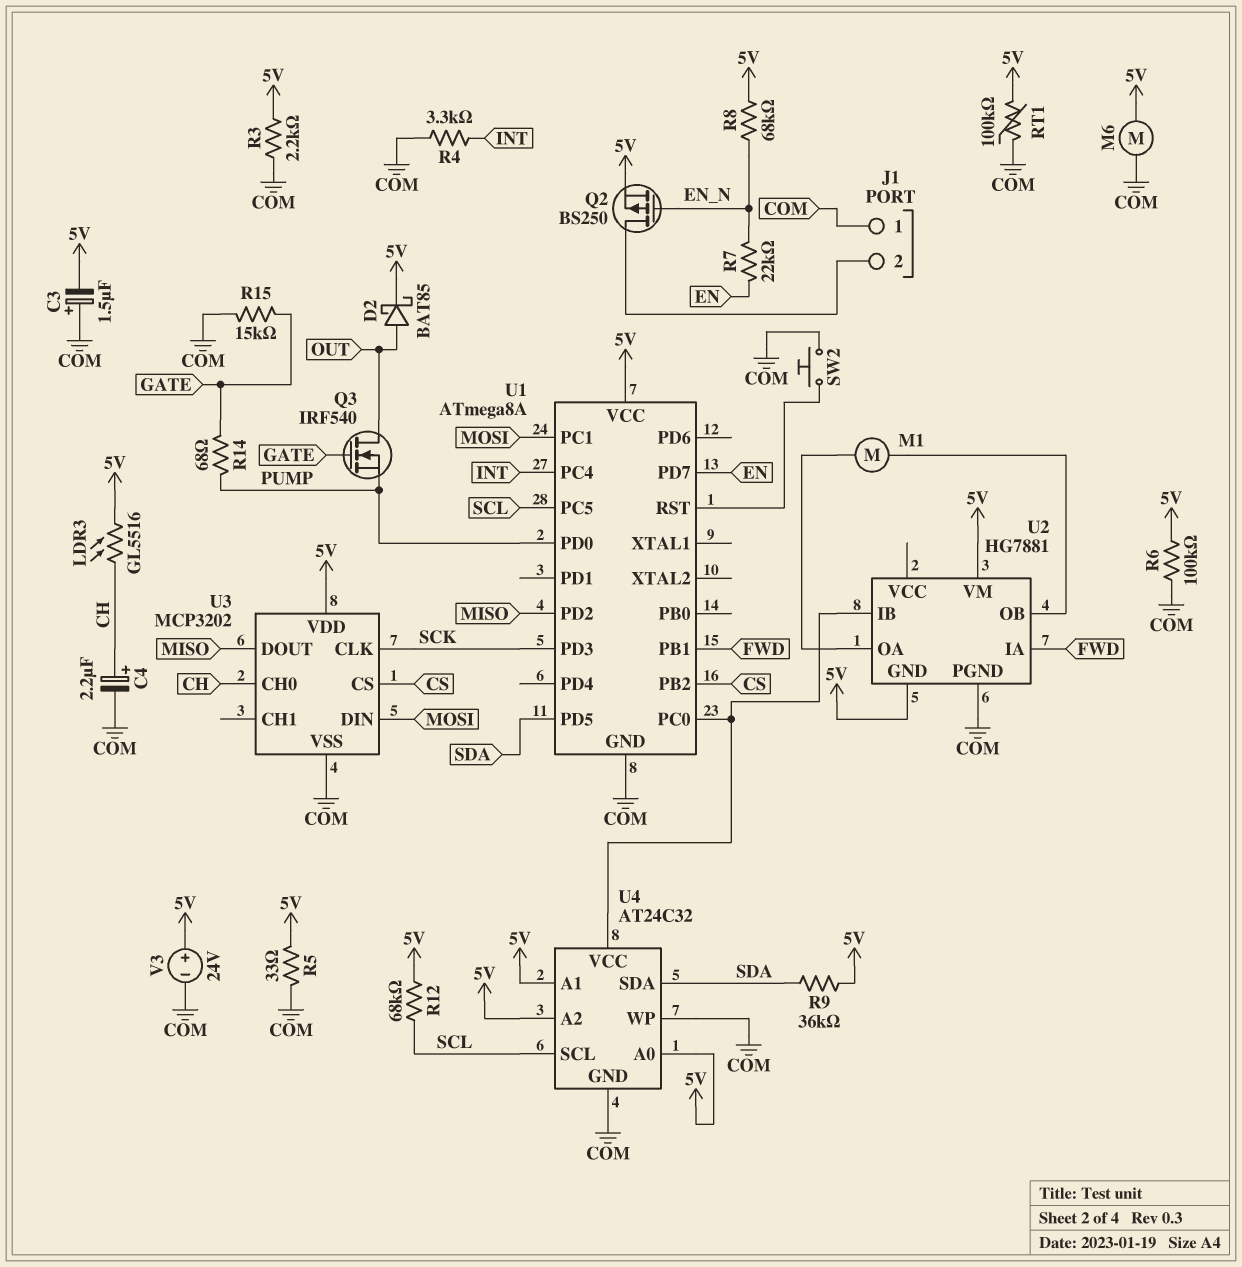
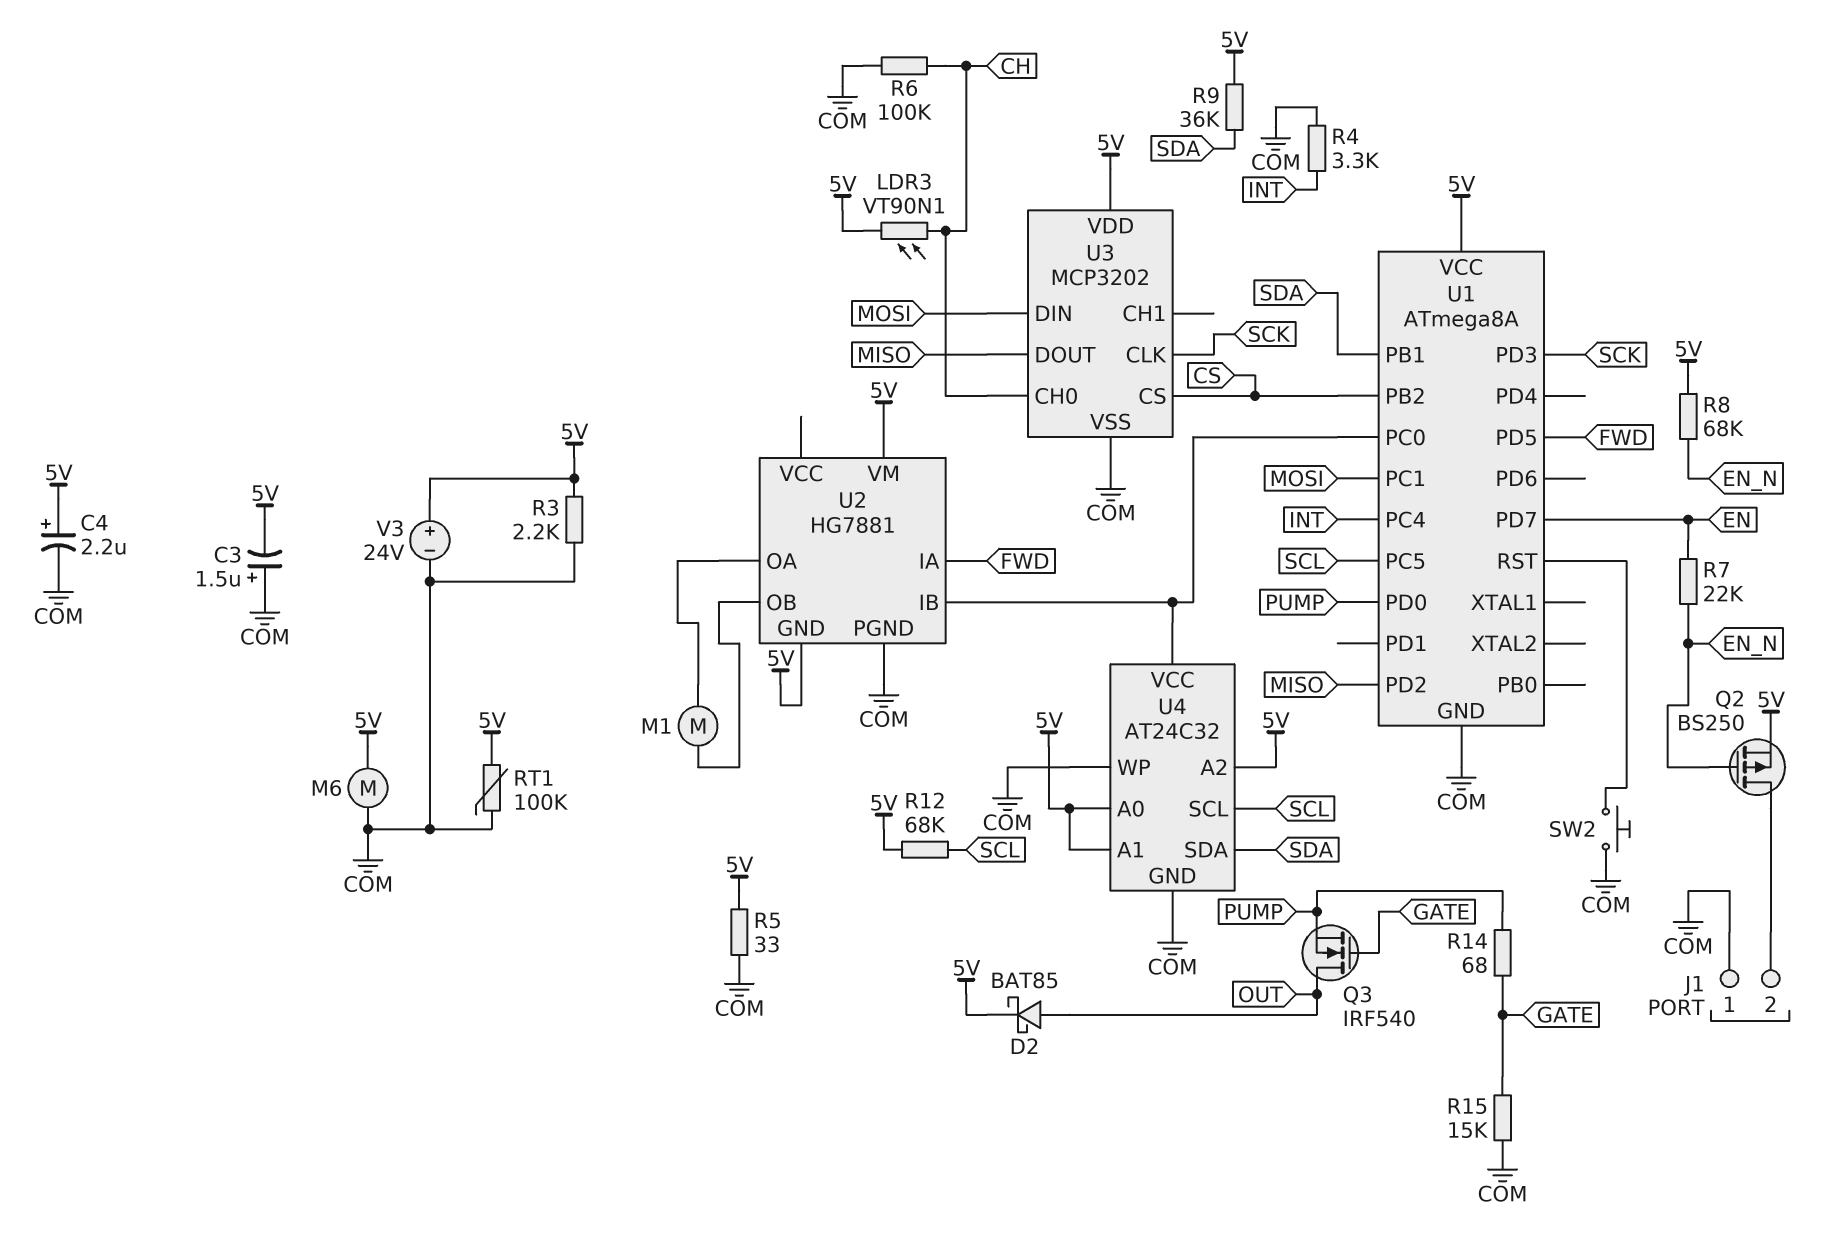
C4: 2.2uF (plus CH, minus COM) -> 2.2uF (plus 5V, minus COM)
LDR3: GL5516 (5V, CH) -> VT90N1 (5V, CH)
R6: 100k (5V, COM) -> 100k (CH, COM)
U1 pin PB1: FWD -> SDA
U1 pin PD5: SDA -> FWD

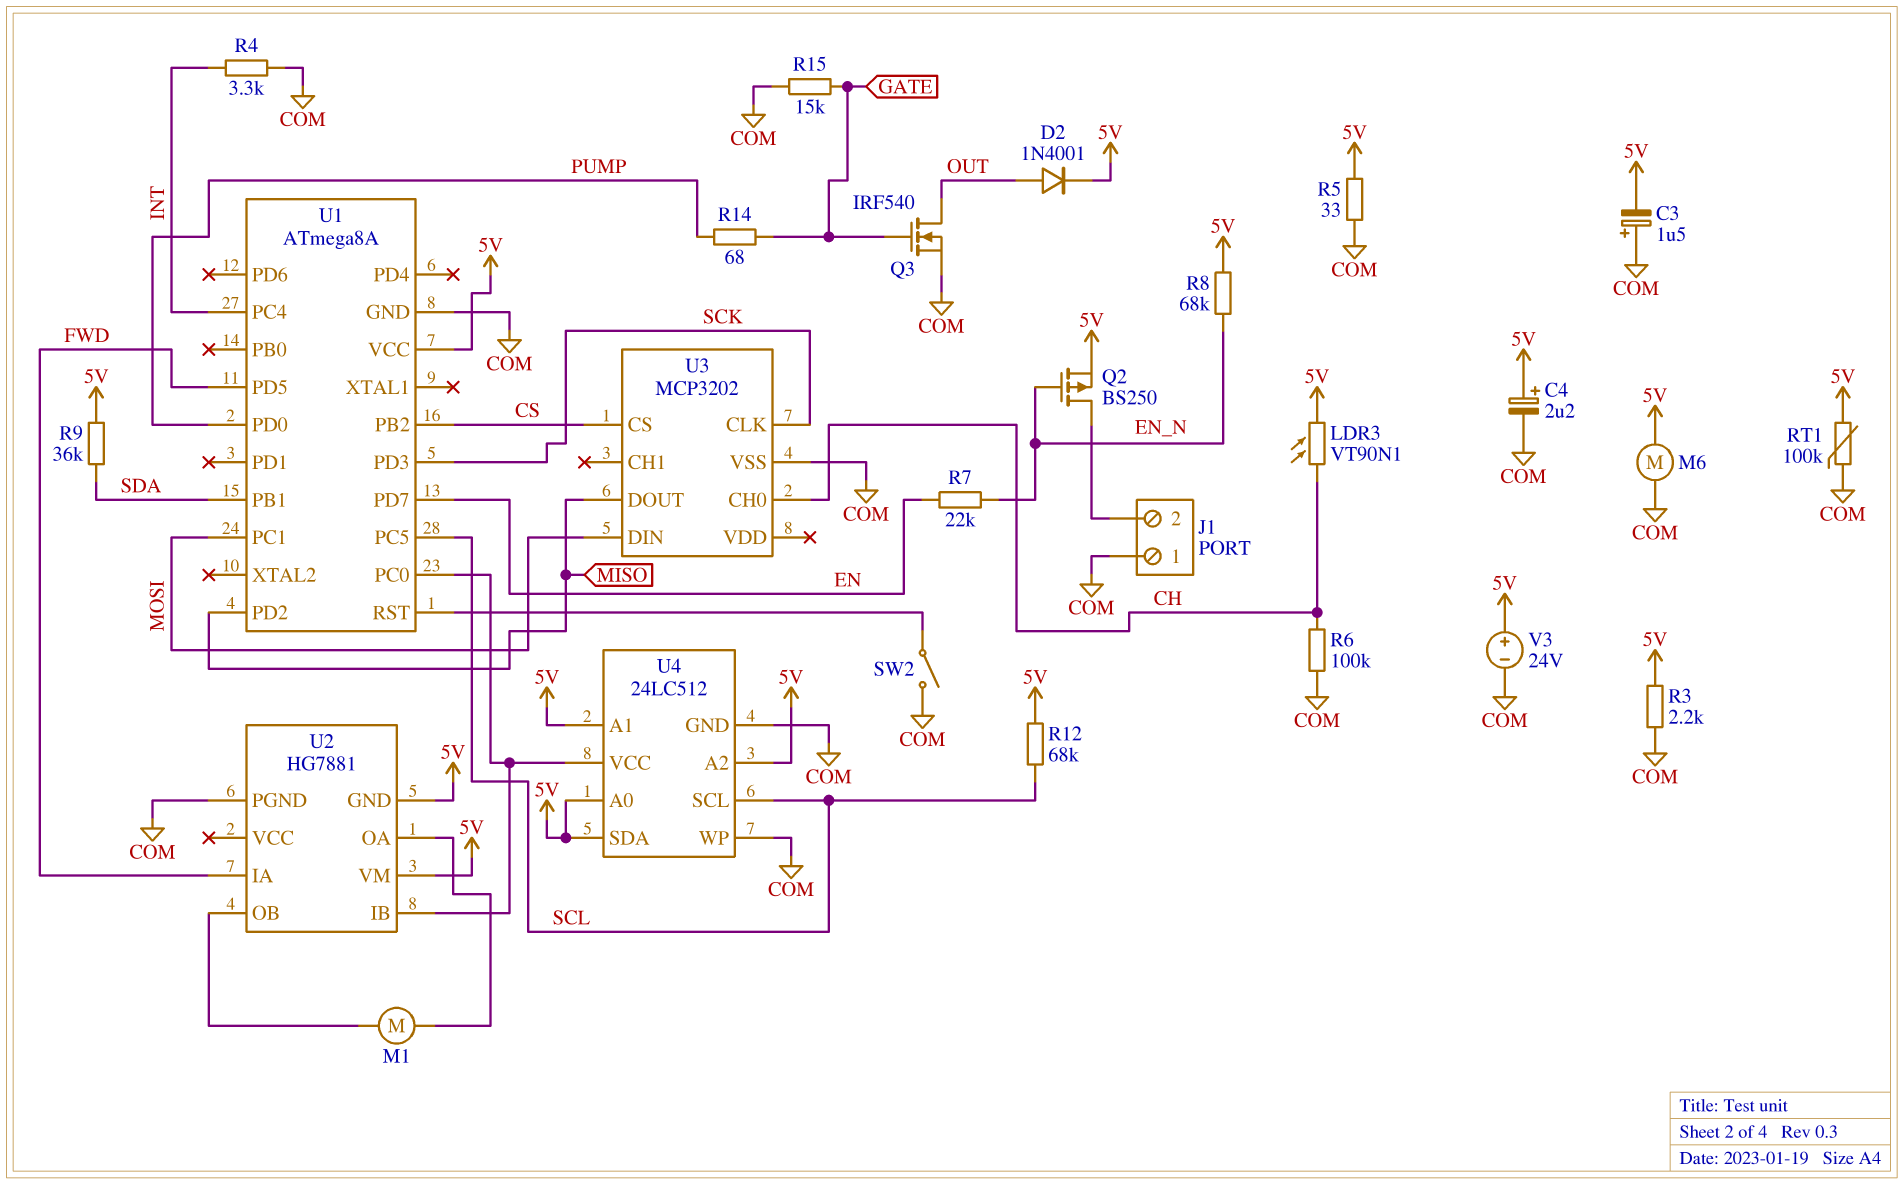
D2: schottky BAT85 (A OUT, K 5V) -> diode 1N4001 (A OUT, K 5V)
Q3: NMOS IRF540 (G GATE, D OUT, S PUMP) -> NMOS IRF540 (G GATE, D OUT, S COM)
SW2: button (COM, U1/RST) -> switch (COM, U1/RST)
U3 pin VDD: 5V -> none
U4: AT24C32 -> 24LC512
U4 pin SDA: SDA -> 5V

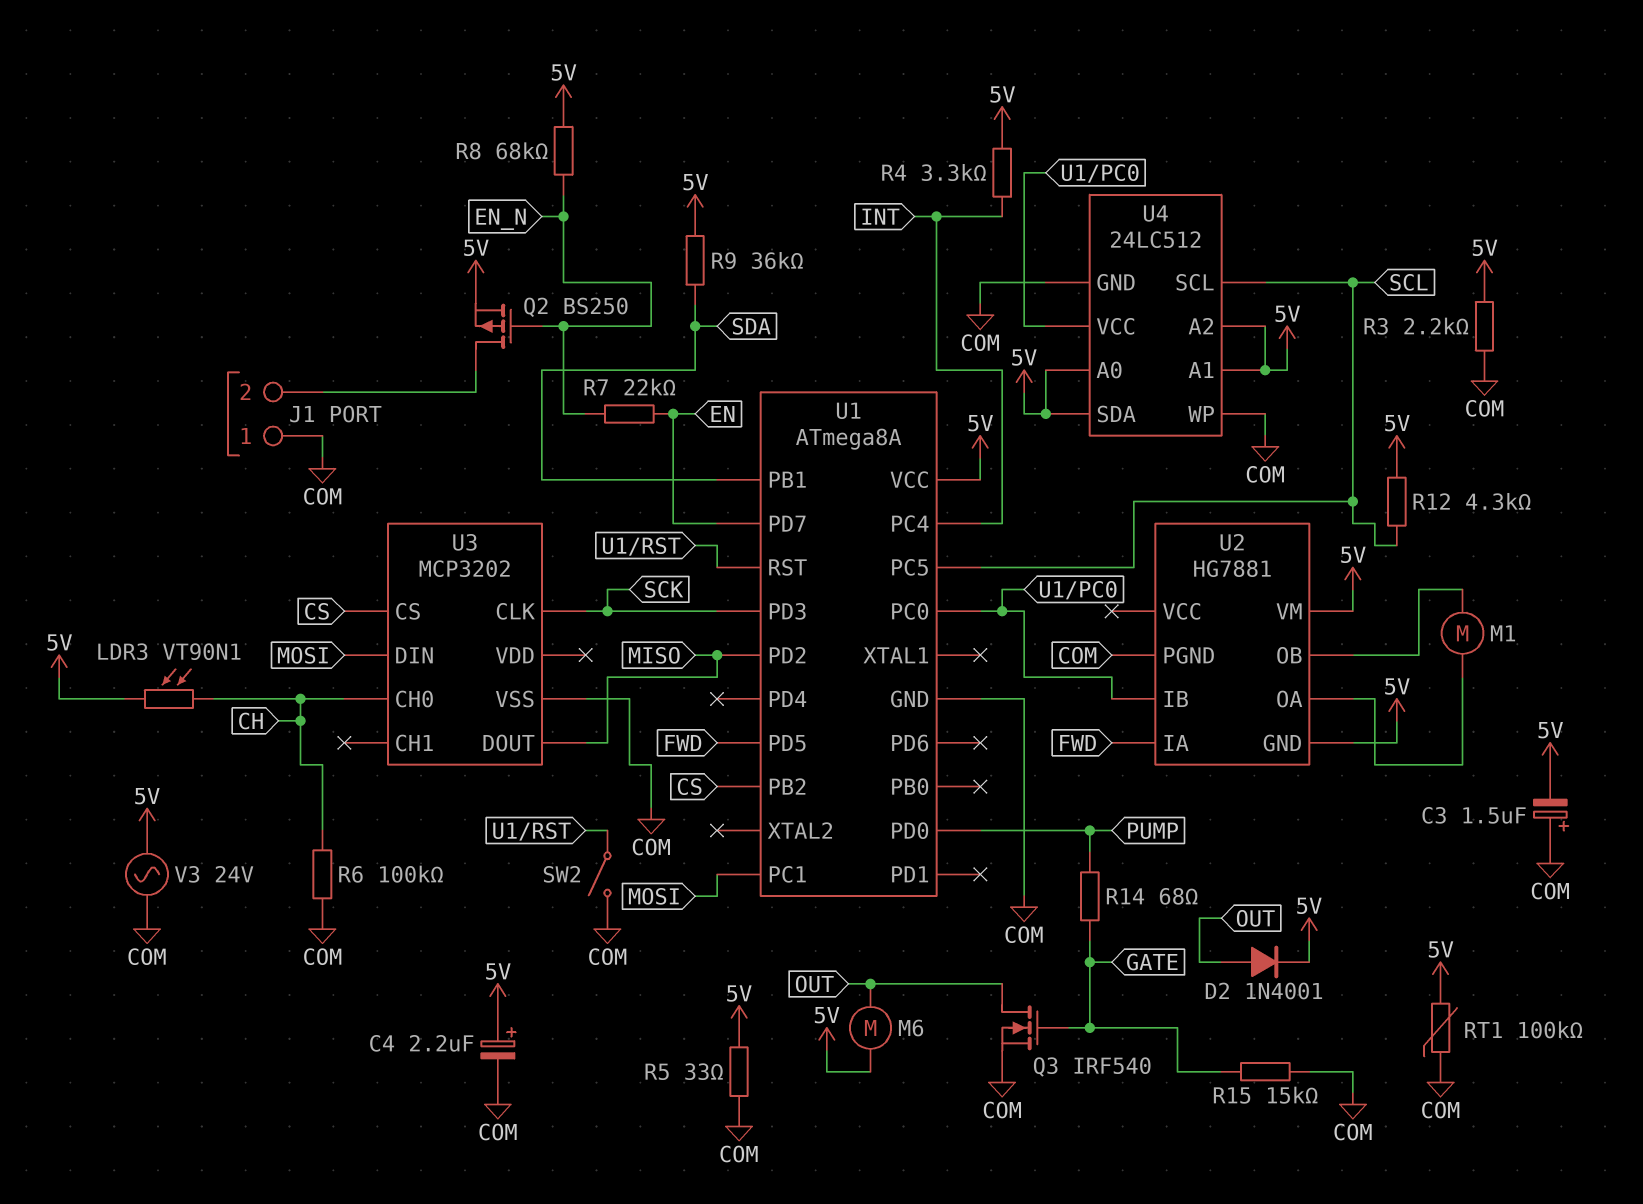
M6: motor (5V, COM) -> motor (5V, OUT)
R4: 3.3k (COM, INT) -> 3.3k (5V, INT)
R12: 68k (5V, SCL) -> 4.3k (5V, SCL)
V3: 24V (plus 5V, minus COM) -> AC 24V (5V, COM)

